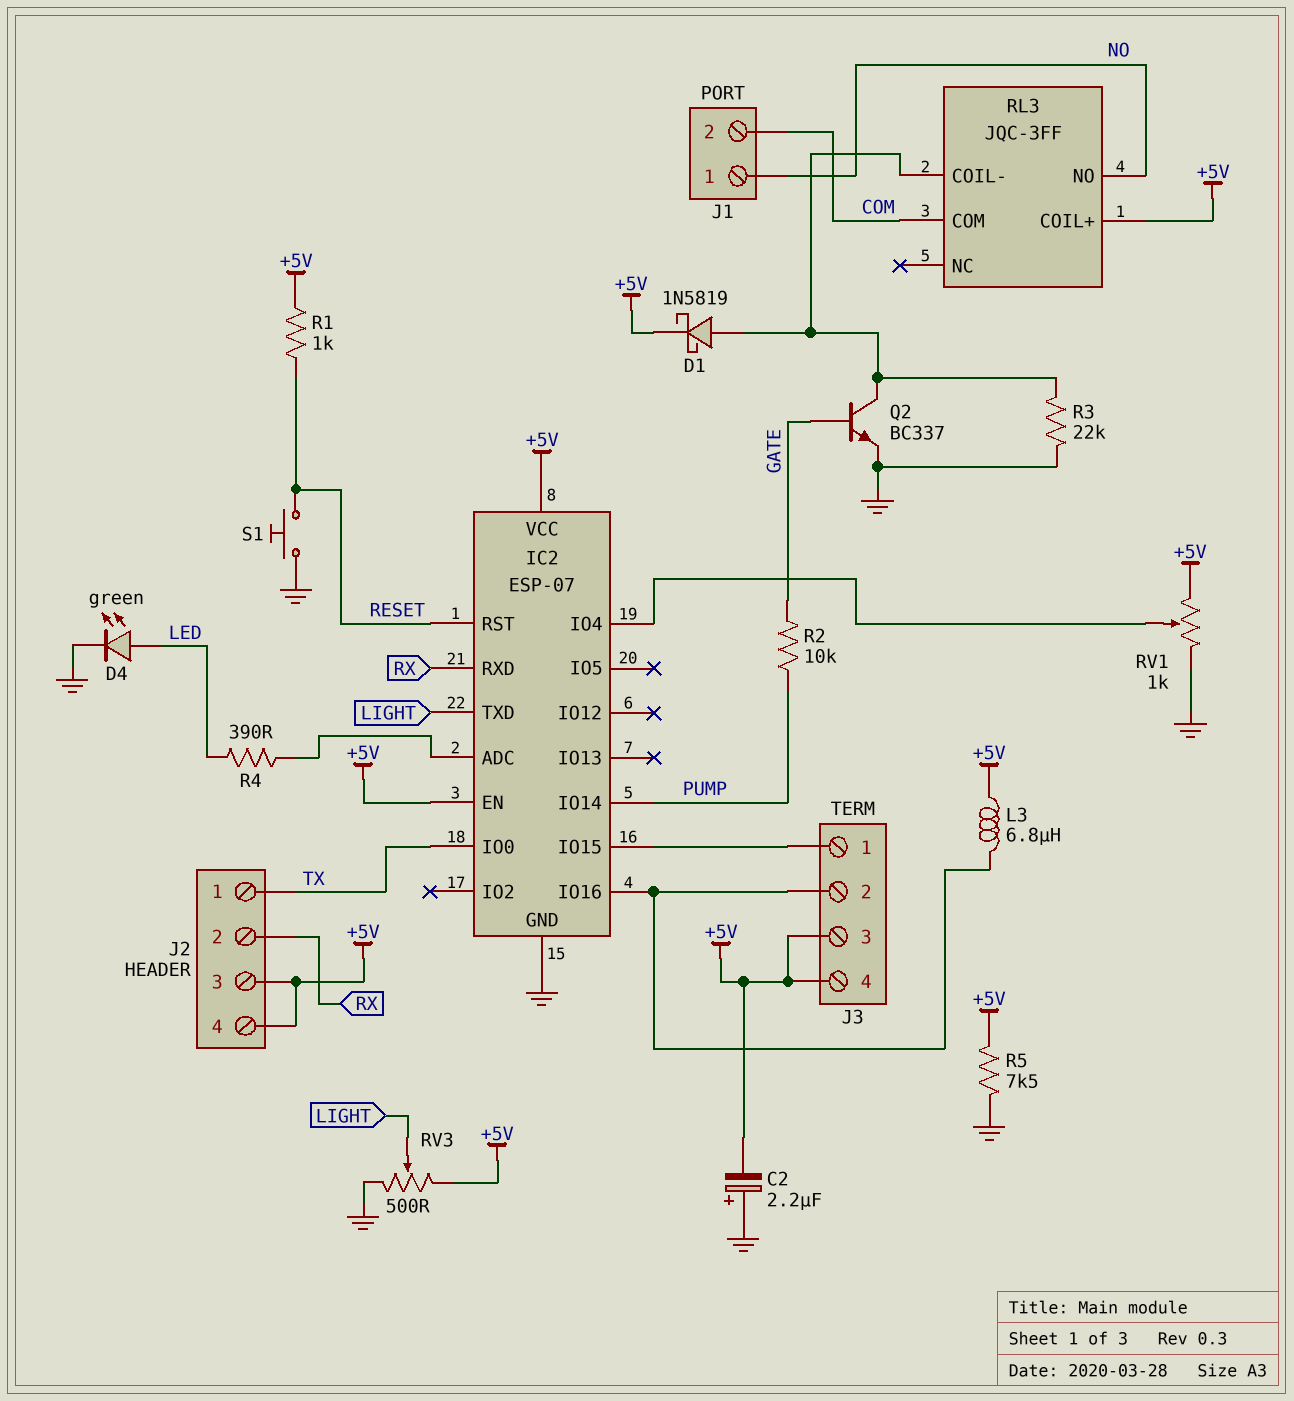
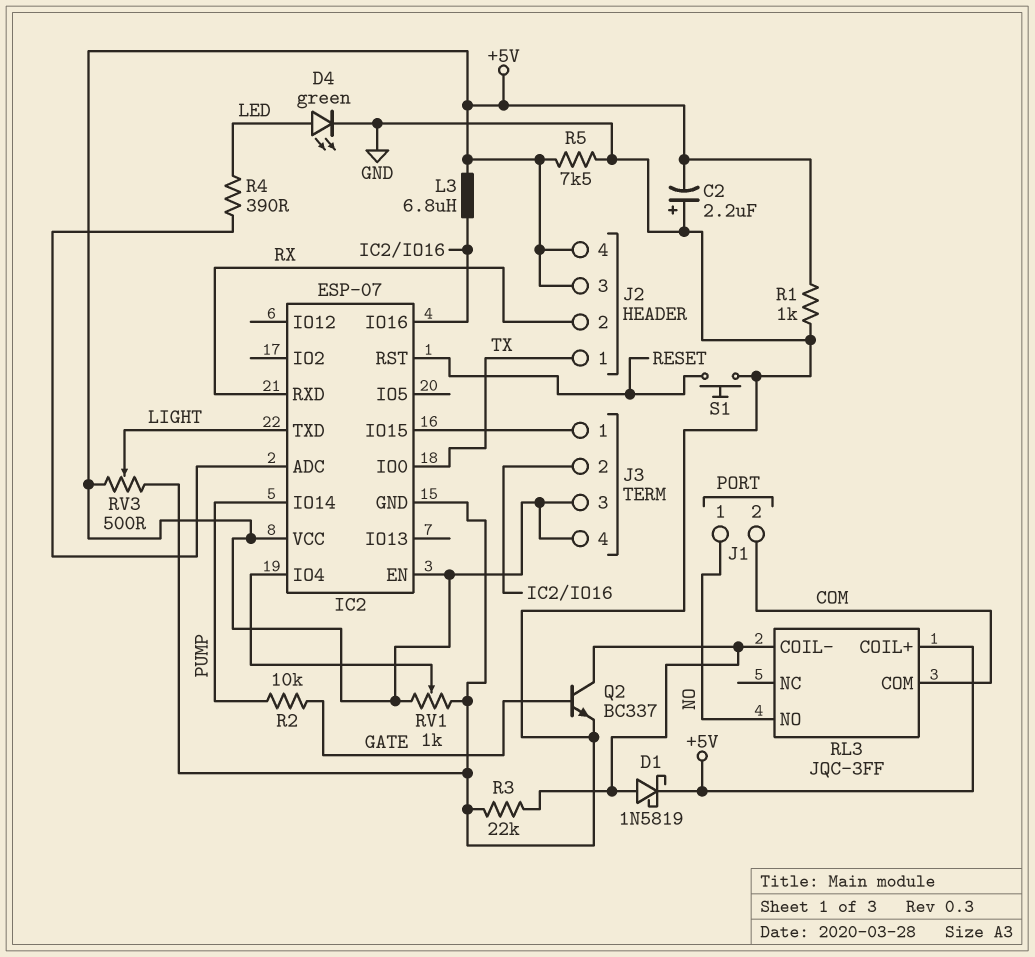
R1: 1k (+5V, RESET) -> 1k (+5V, GND)

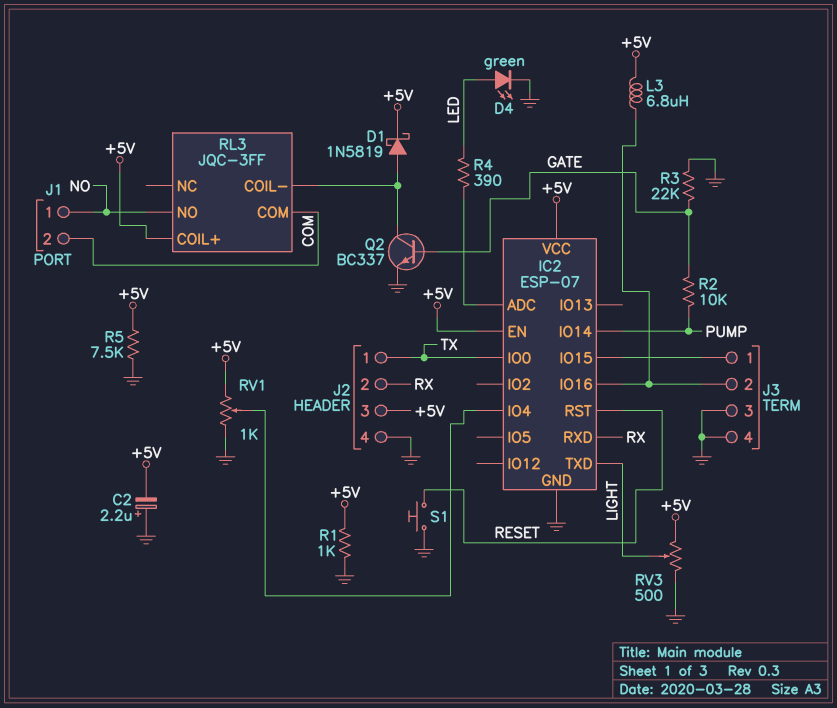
J2 pin 4: +5V -> GND
J3 pin 3: +5V -> GND
J3 pin 4: +5V -> GND
R3: 22k (GND, RL3/COIL-) -> 22k (GATE, GND)

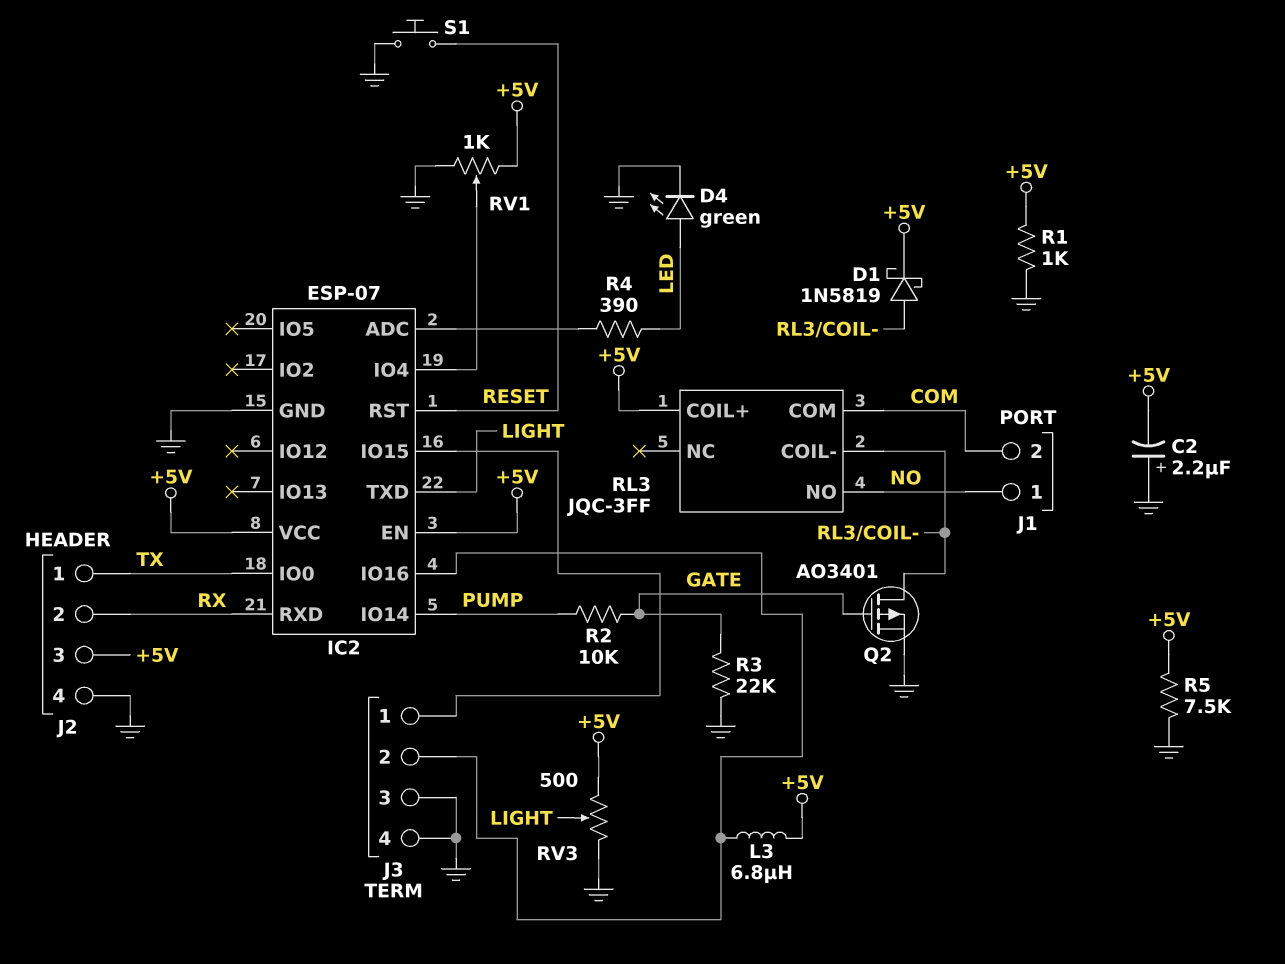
Q2: NPN BC337 (B GATE, C RL3/COIL-, E GND) -> PMOS AO3401 (G GATE, D RL3/COIL-, S GND)

